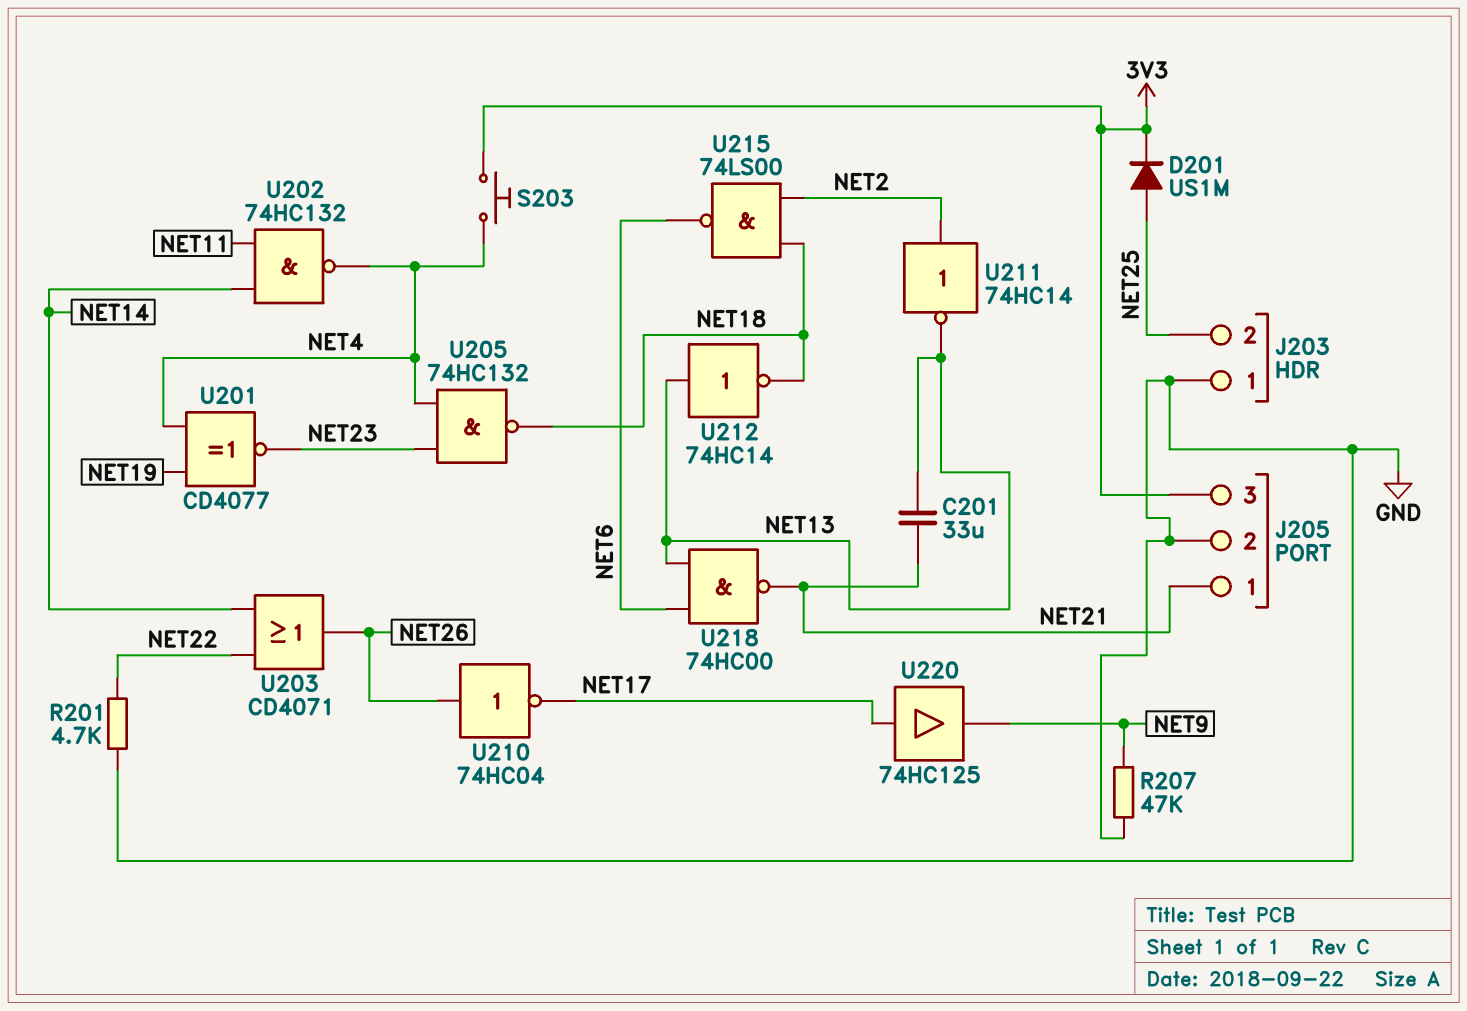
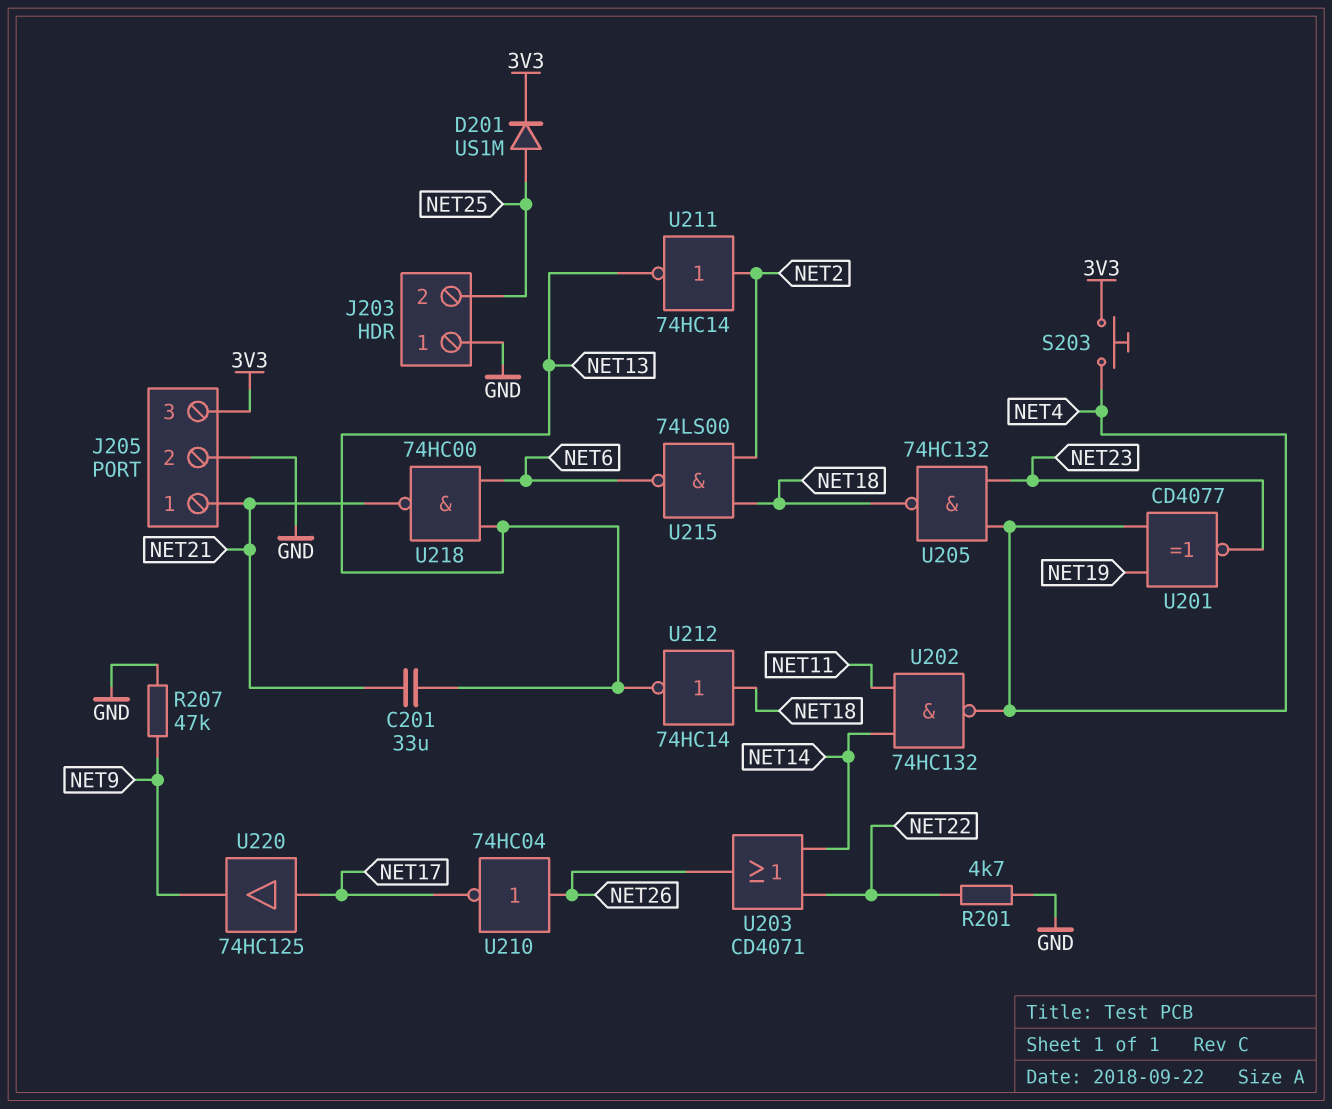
U212: NOT 74HC14 (in NET13, out NET18) -> NOT 74HC14 (in NET18, out NET13)

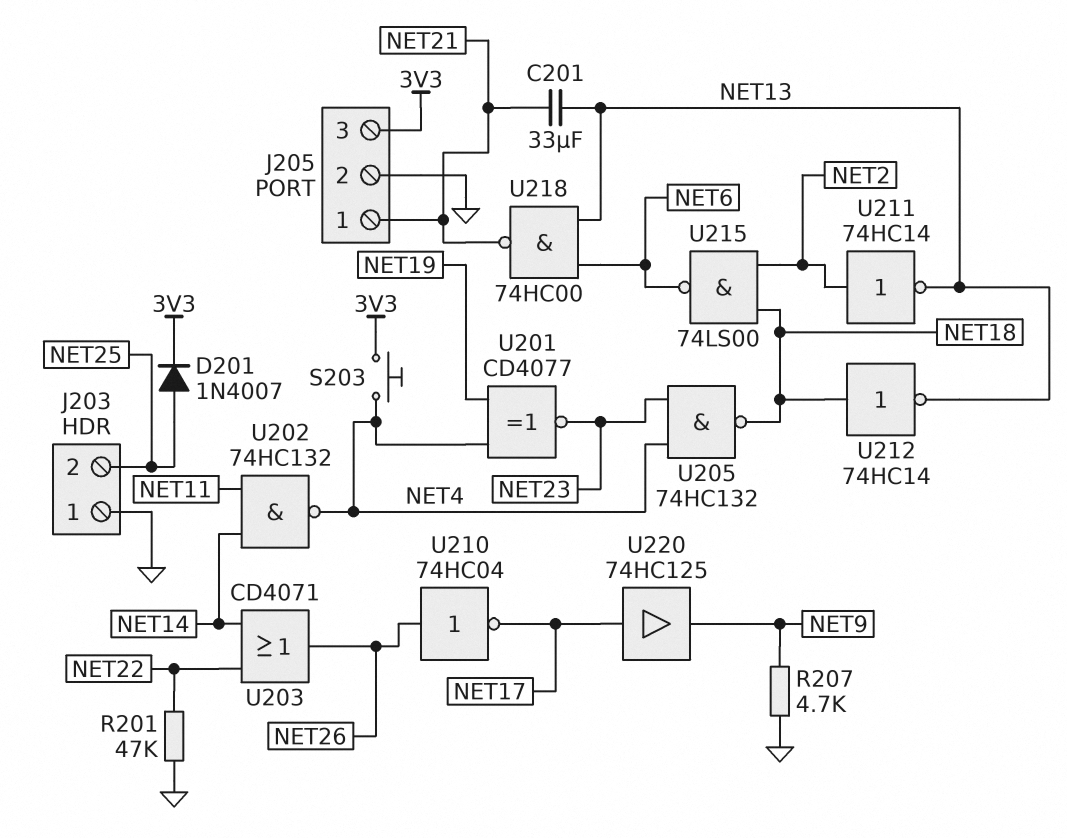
D201: diode US1M (A NET25, K 3V3) -> diode 1N4007 (A NET25, K 3V3)
R201: 4.7k (GND, NET22) -> 47k (GND, NET22)
R207: 47k (GND, NET9) -> 4.7k (GND, NET9)

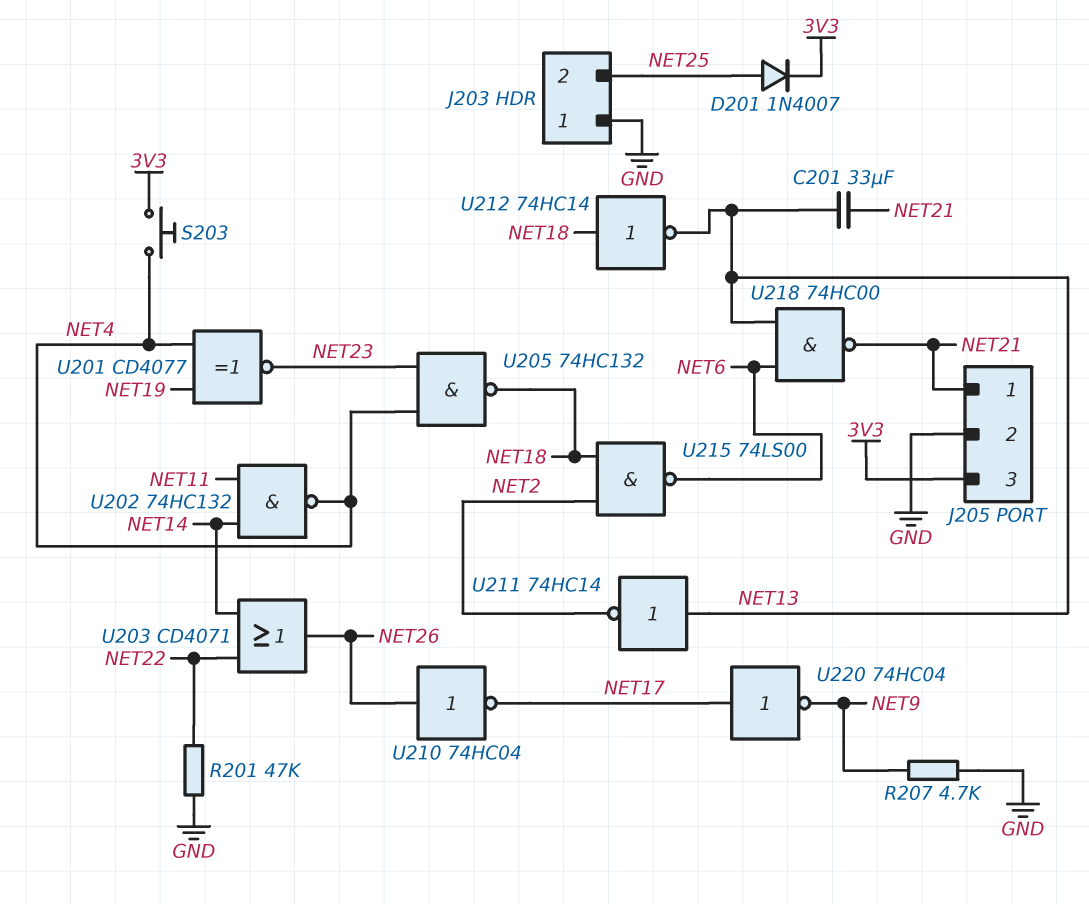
U211: NOT 74HC14 (in NET2, out NET13) -> NOT 74HC14 (in NET13, out NET2)
U220: buffer 74HC125 (in NET17, out NET9) -> NOT 74HC04 (in NET17, out NET9)

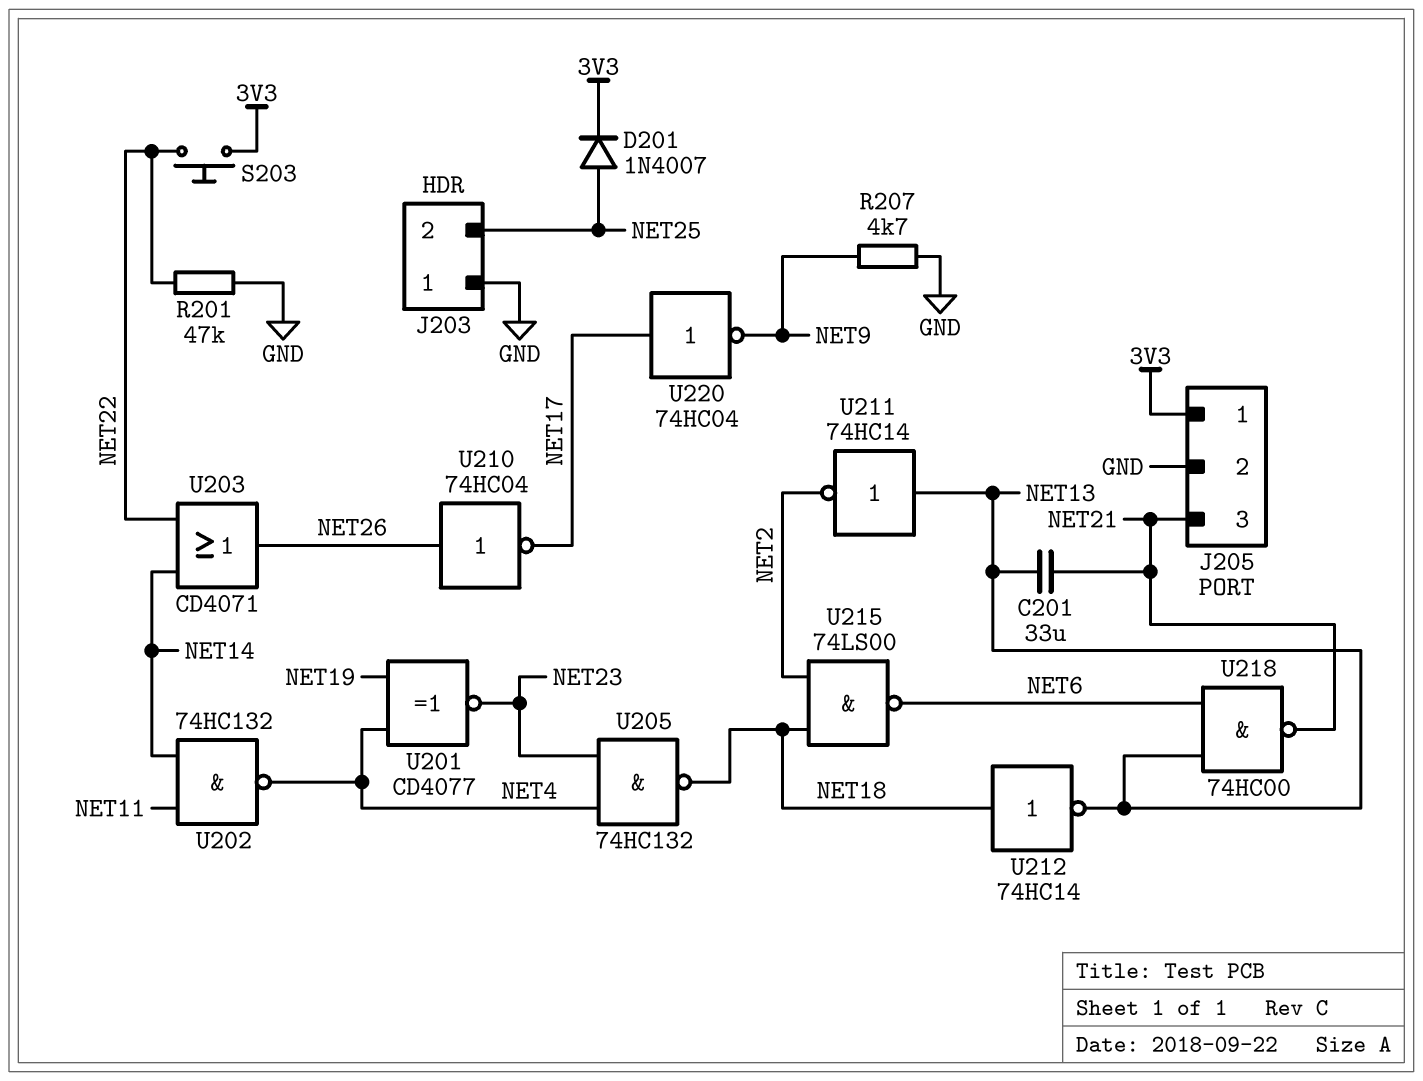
J205 pin 1: NET21 -> 3V3
J205 pin 3: 3V3 -> NET21
S203: button (3V3, NET4) -> button (3V3, NET22)

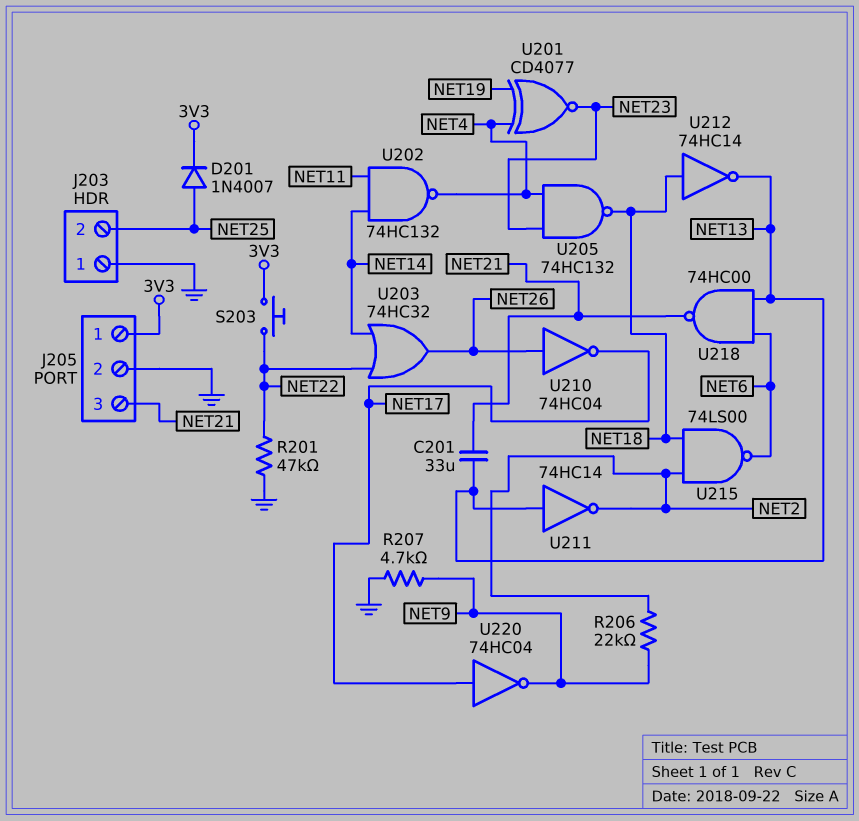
R206: none -> 22k (NET2, NET9)
U203: OR CD4071 (in NET14, in NET22, out NET26) -> OR 74HC32 (in NET14, in NET22, out NET26)

